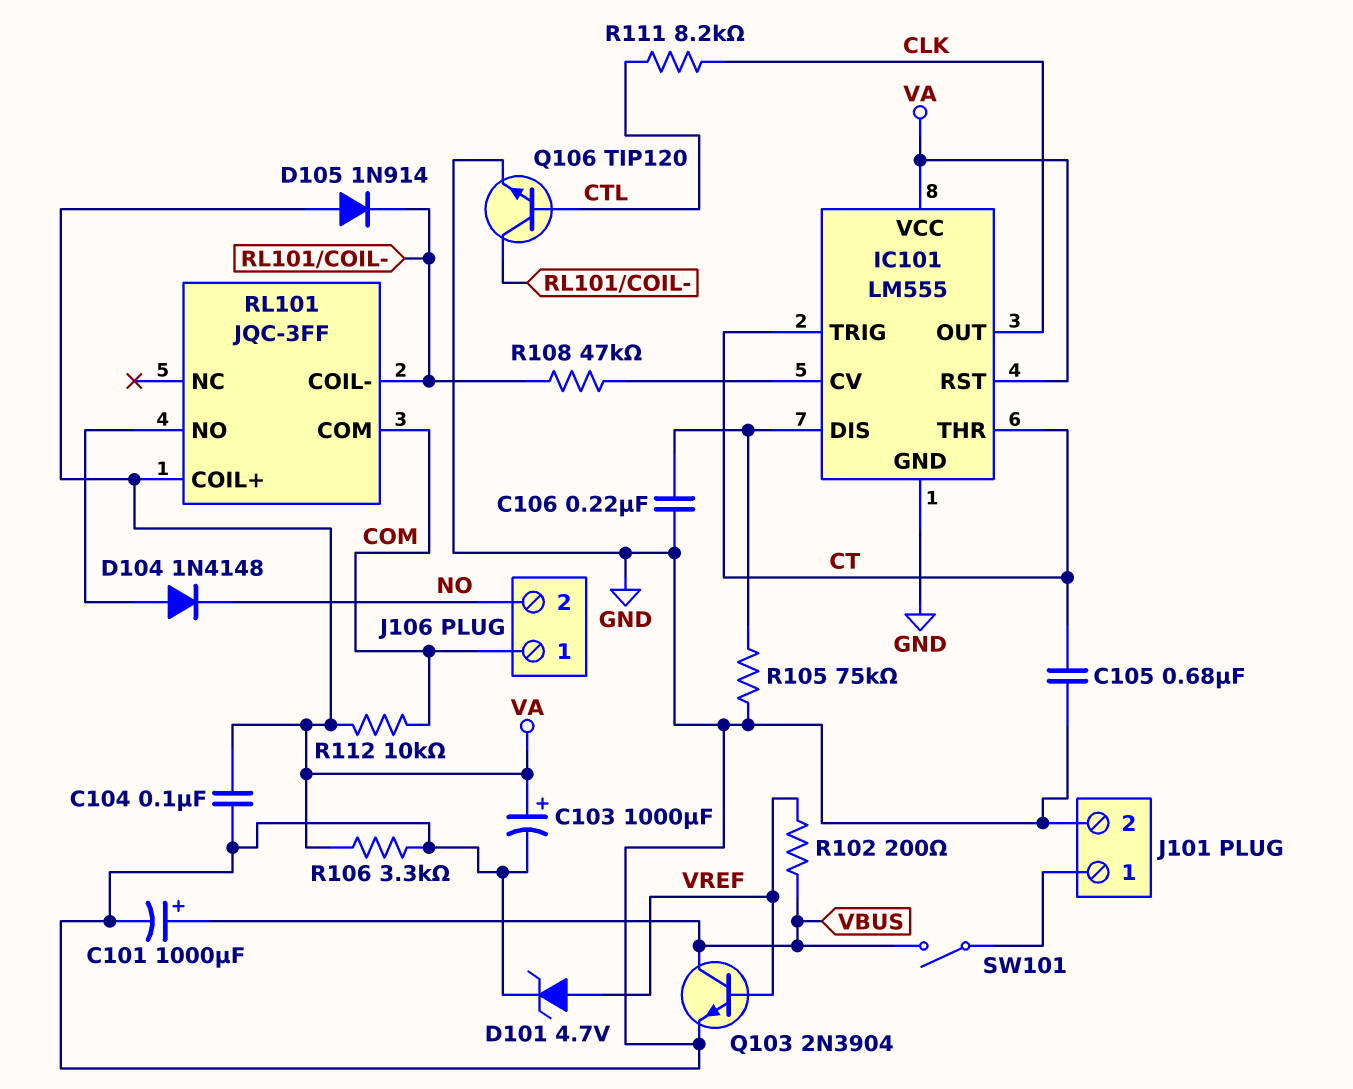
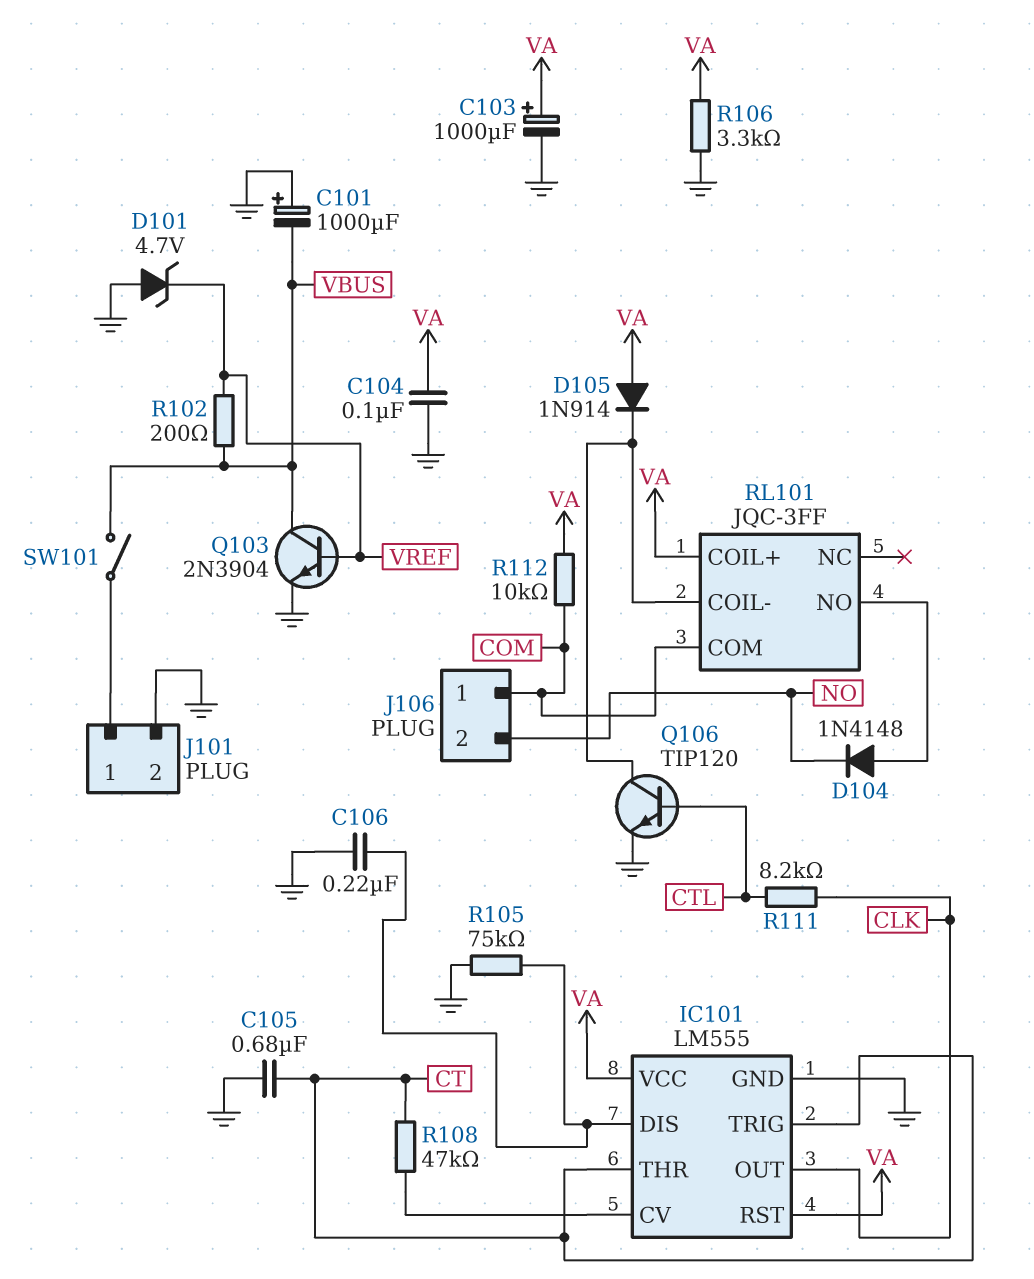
C101: 1000uF (plus VBUS, minus GND) -> 1000uF (plus GND, minus VBUS)
D101: zener 4.7V (A VREF, K GND) -> zener 4.7V (A GND, K VREF)
R108: 47k (IC101/CV, RL101/COIL-) -> 47k (CT, IC101/CV)

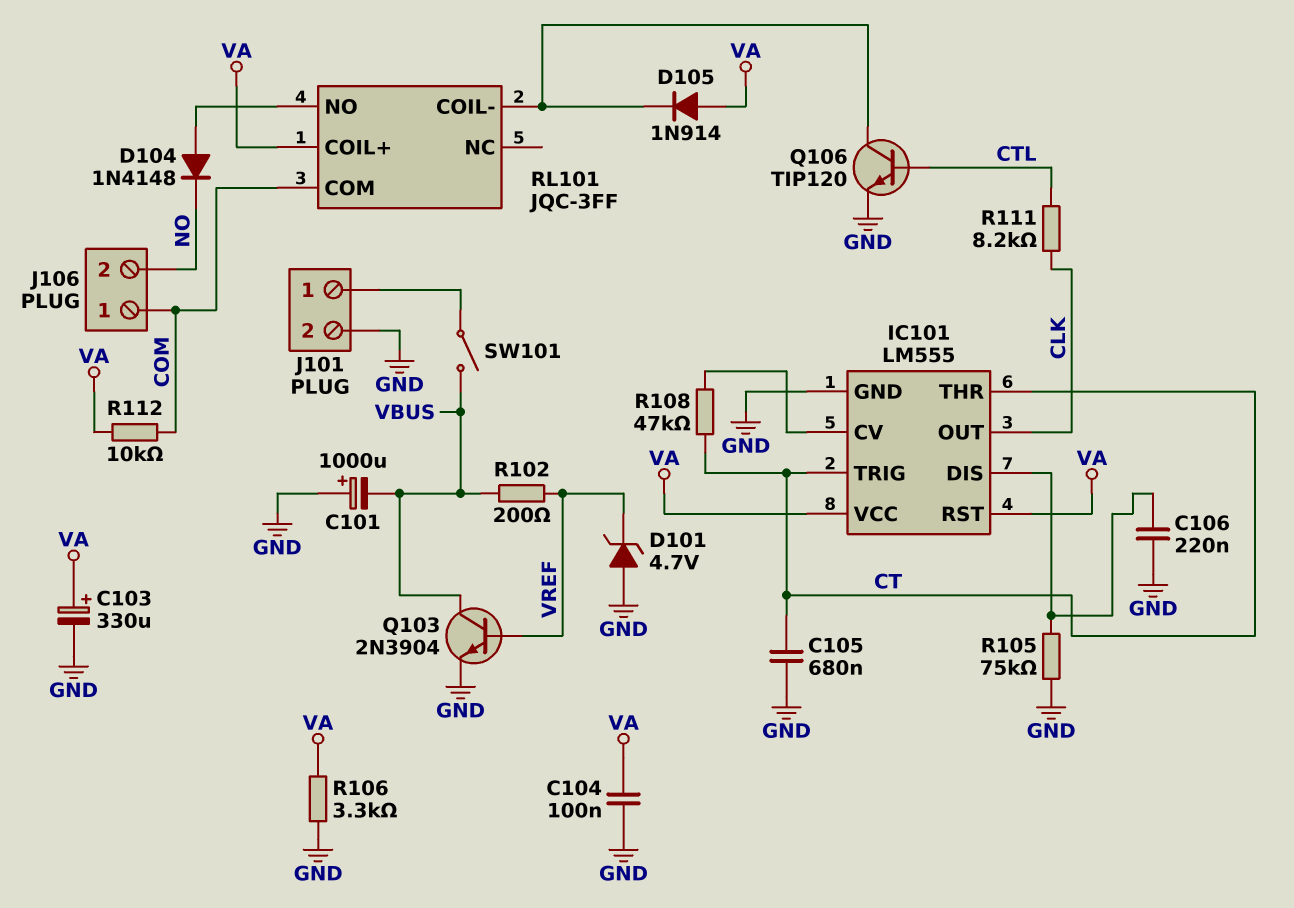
C103: 1000uF (plus VA, minus GND) -> 330uF (plus VA, minus GND)

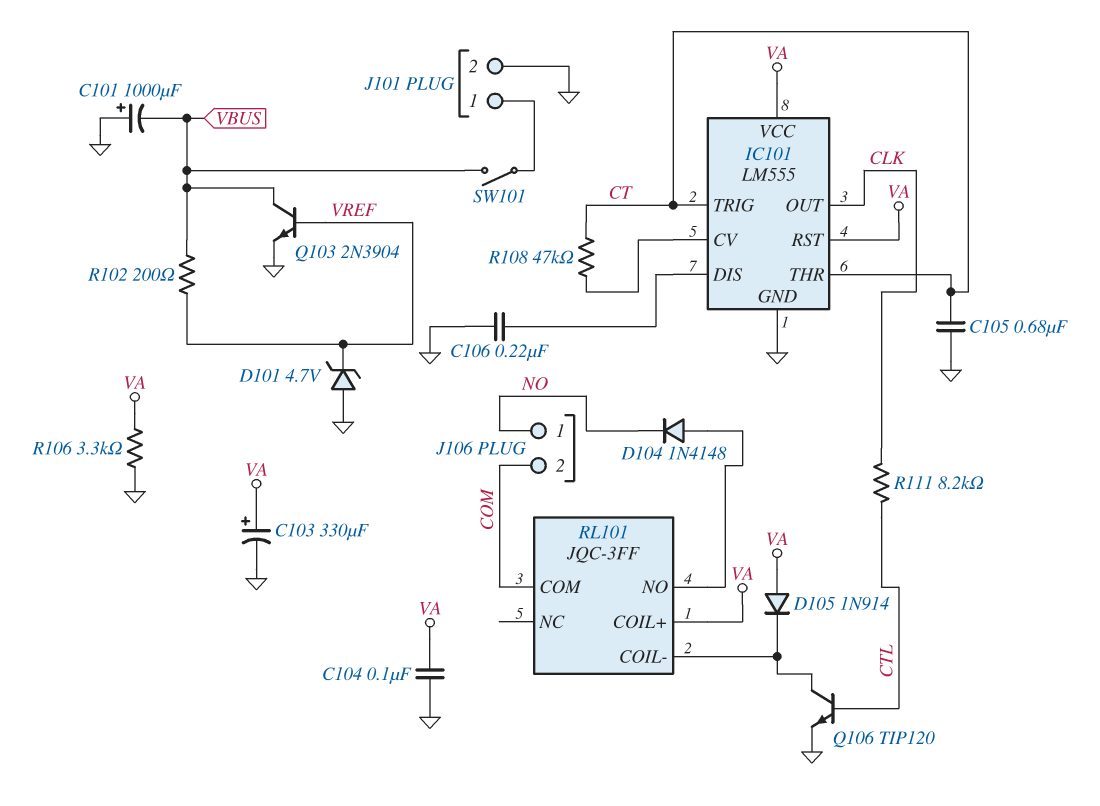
J106 pin 1: COM -> NO
J106 pin 2: NO -> COM
R105: 75k (GND, IC101/DIS) -> none
R112: 10k (COM, VA) -> none

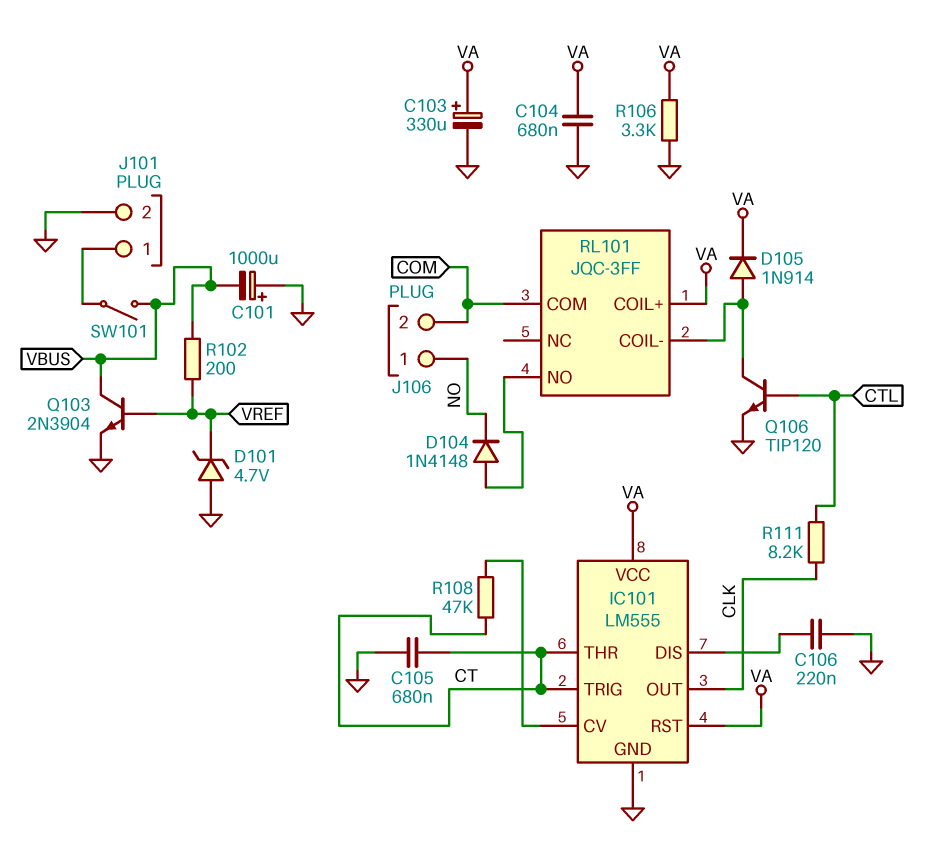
C104: 100nF (GND, VA) -> 680nF (GND, VA)
D105: diode 1N914 (A VA, K RL101/COIL-) -> diode 1N914 (A RL101/COIL-, K VA)

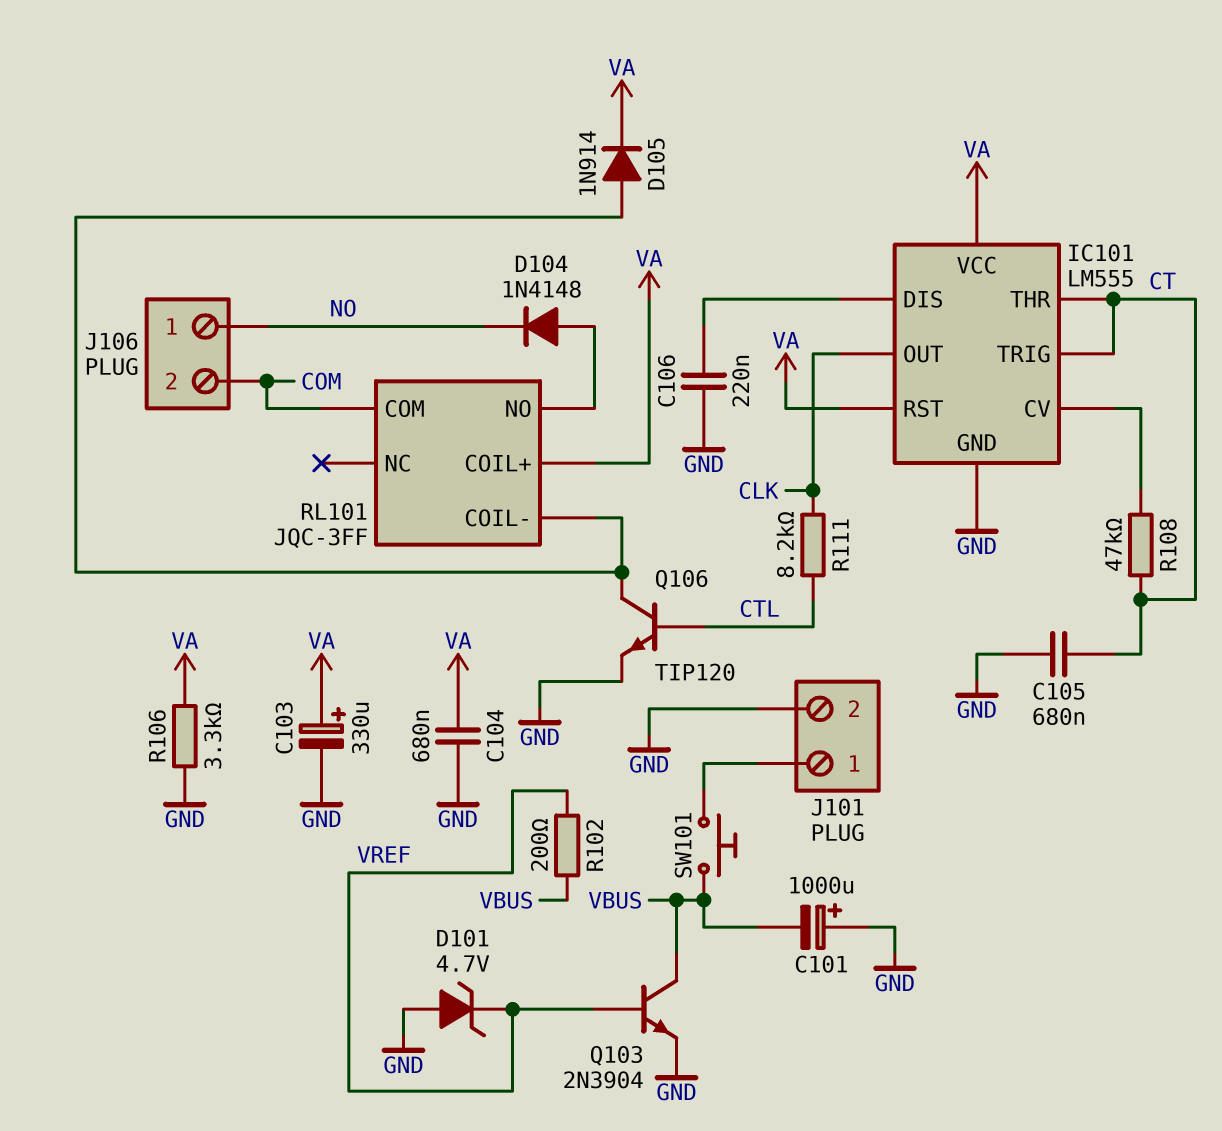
SW101: switch (J101/1, VBUS) -> button (J101/1, VBUS)

